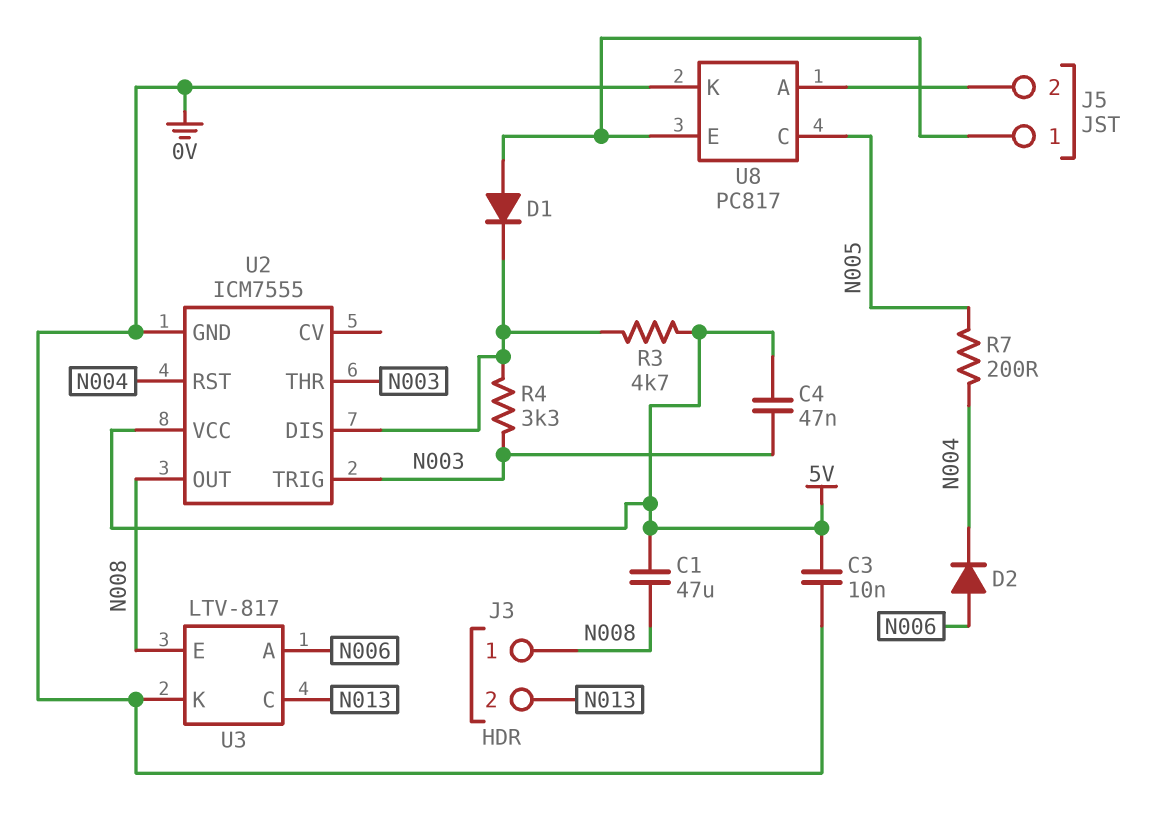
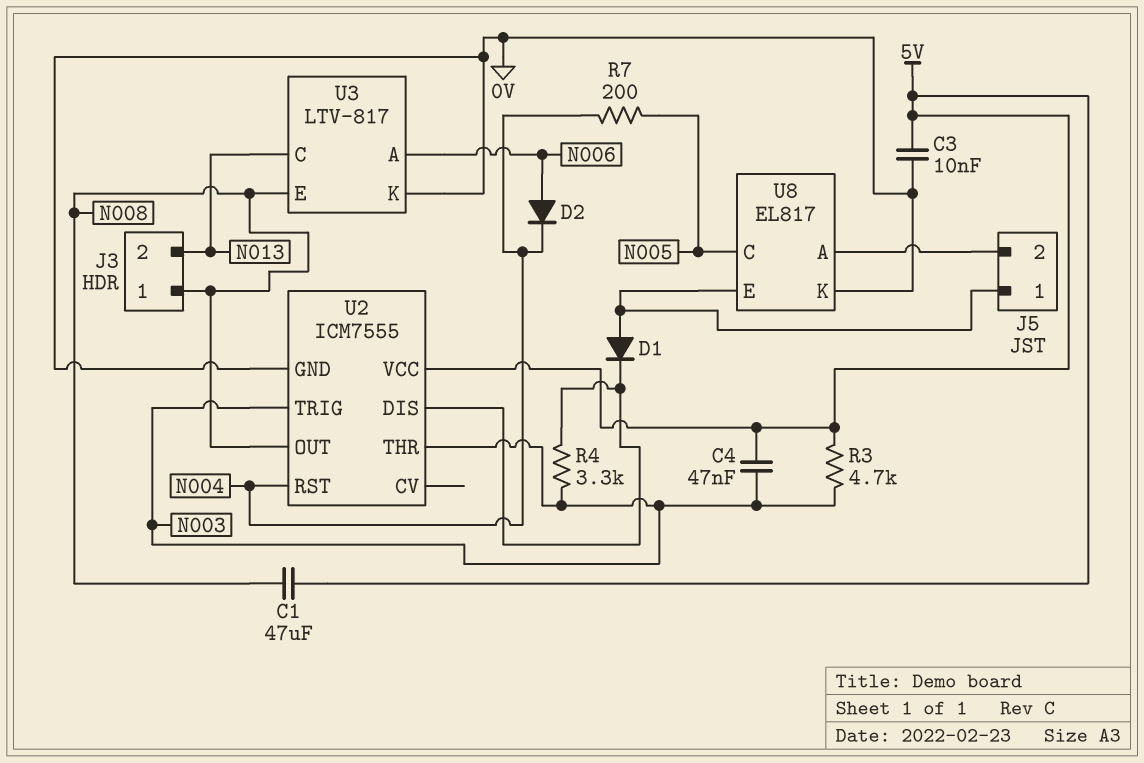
R3: 4.7k (5V, U2/DIS) -> 4.7k (5V, N003)
U8: PC817 -> EL817

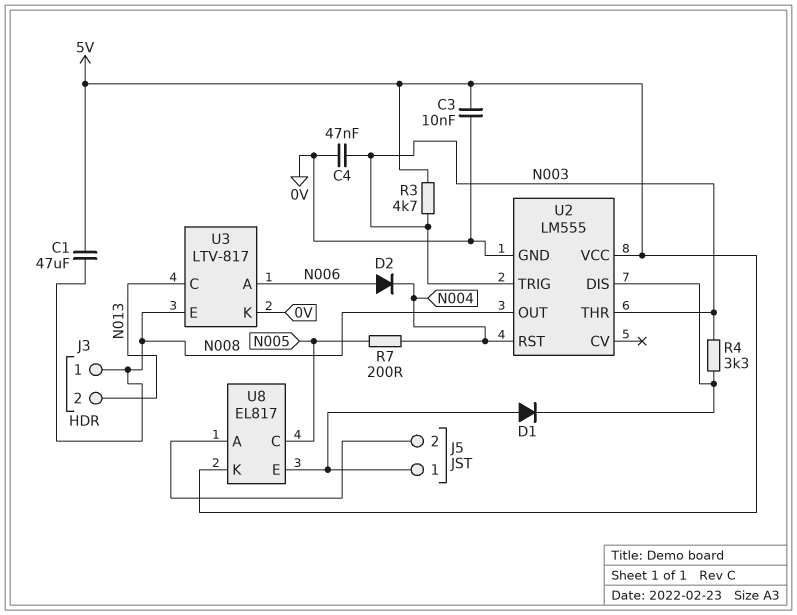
C4: 47nF (5V, N003) -> 47nF (0V, N003)
U2: ICM7555 -> LM555
U8 pin K: 0V -> 5V

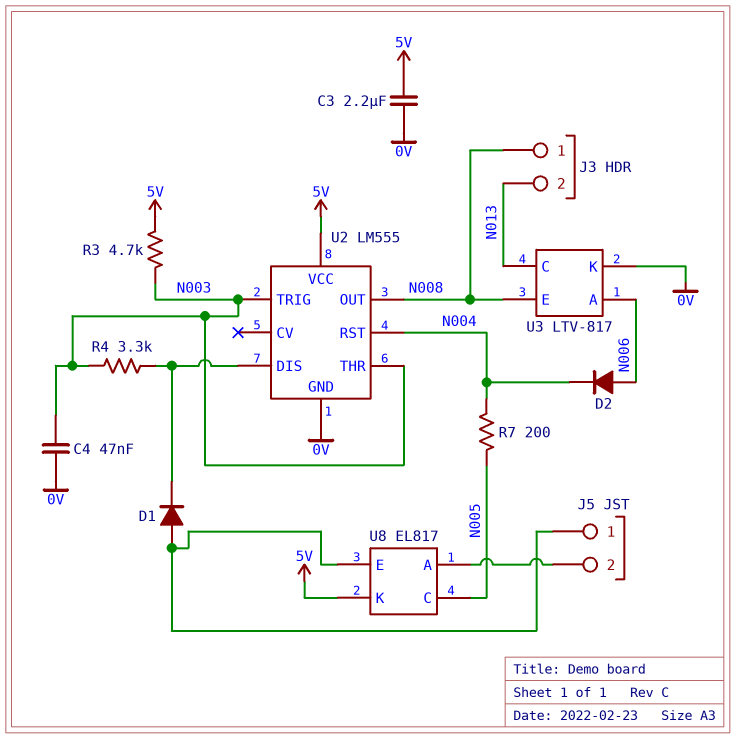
C1: 47uF (5V, N008) -> none
C3: 10nF (0V, 5V) -> 2.2uF (0V, 5V)

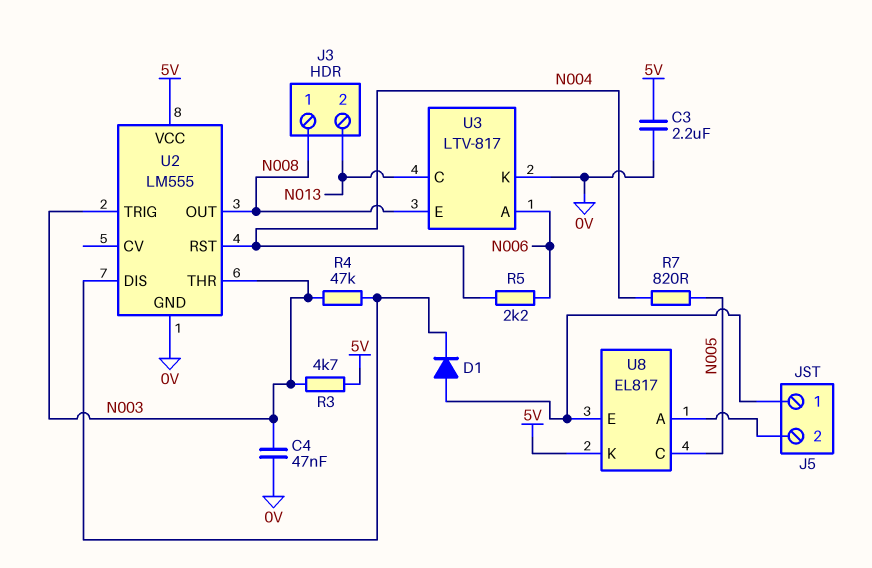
D2: diode (A N006, K N004) -> none
R4: 3.3k (N003, U2/DIS) -> 47k (N003, U2/DIS)
R5: none -> 2.2k (N004, N006)
R7: 200 (N004, N005) -> 820 (N004, N005)

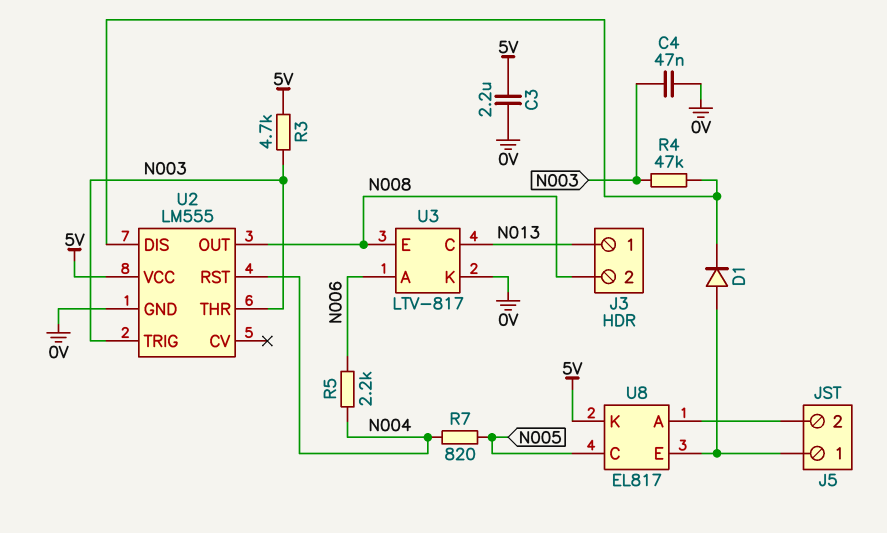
J3 pin 1: N008 -> N013
J3 pin 2: N013 -> N008

